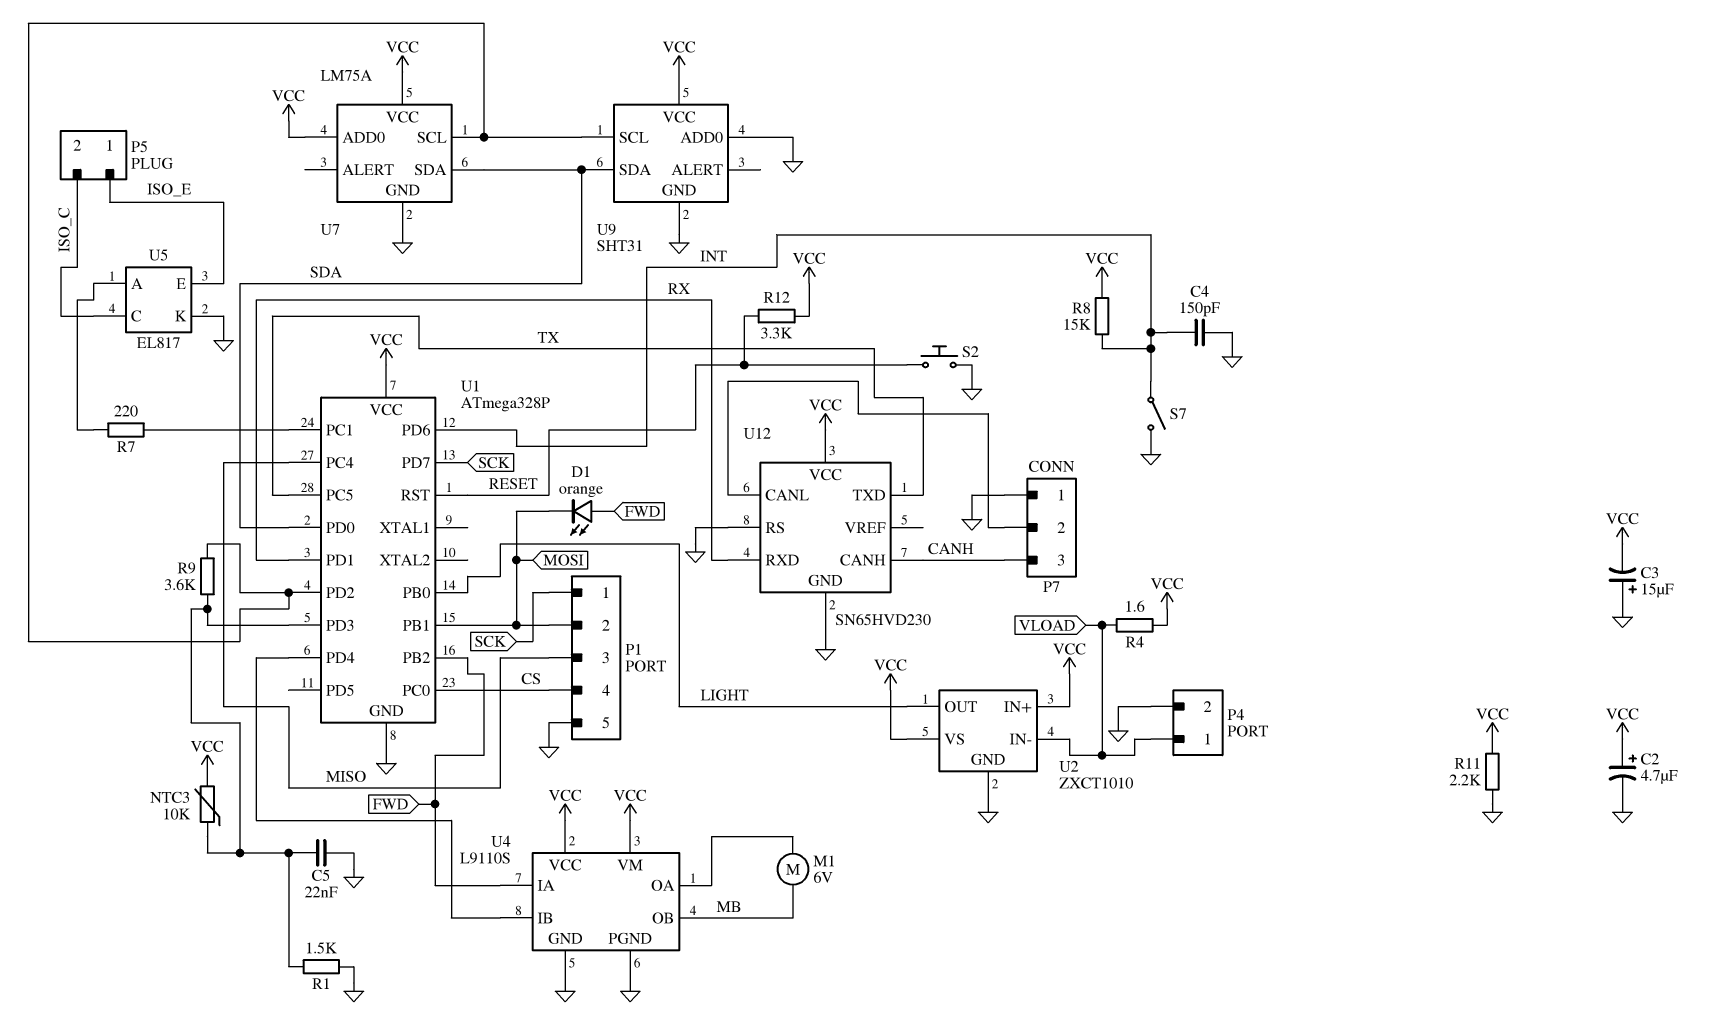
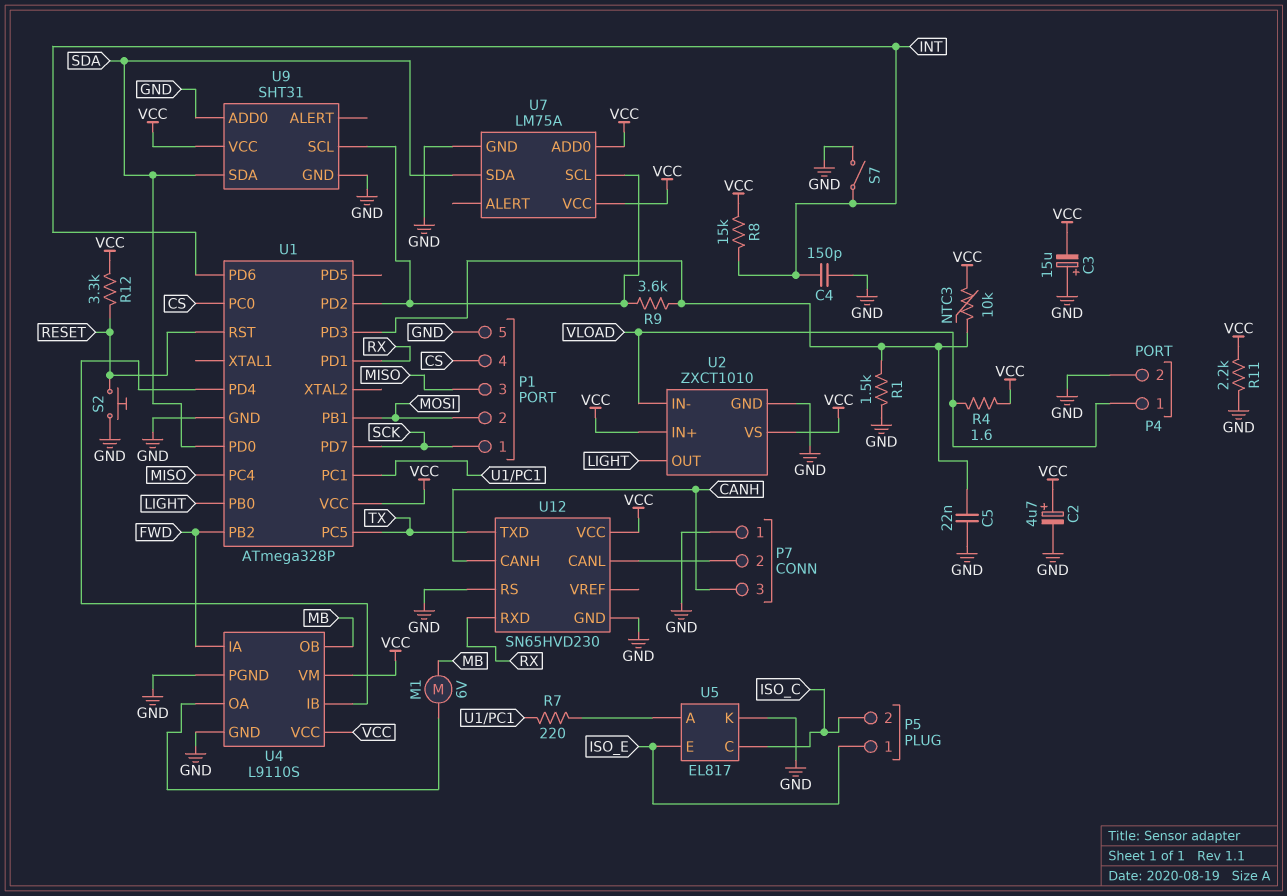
D1: LED orange (A FWD, K MOSI) -> none

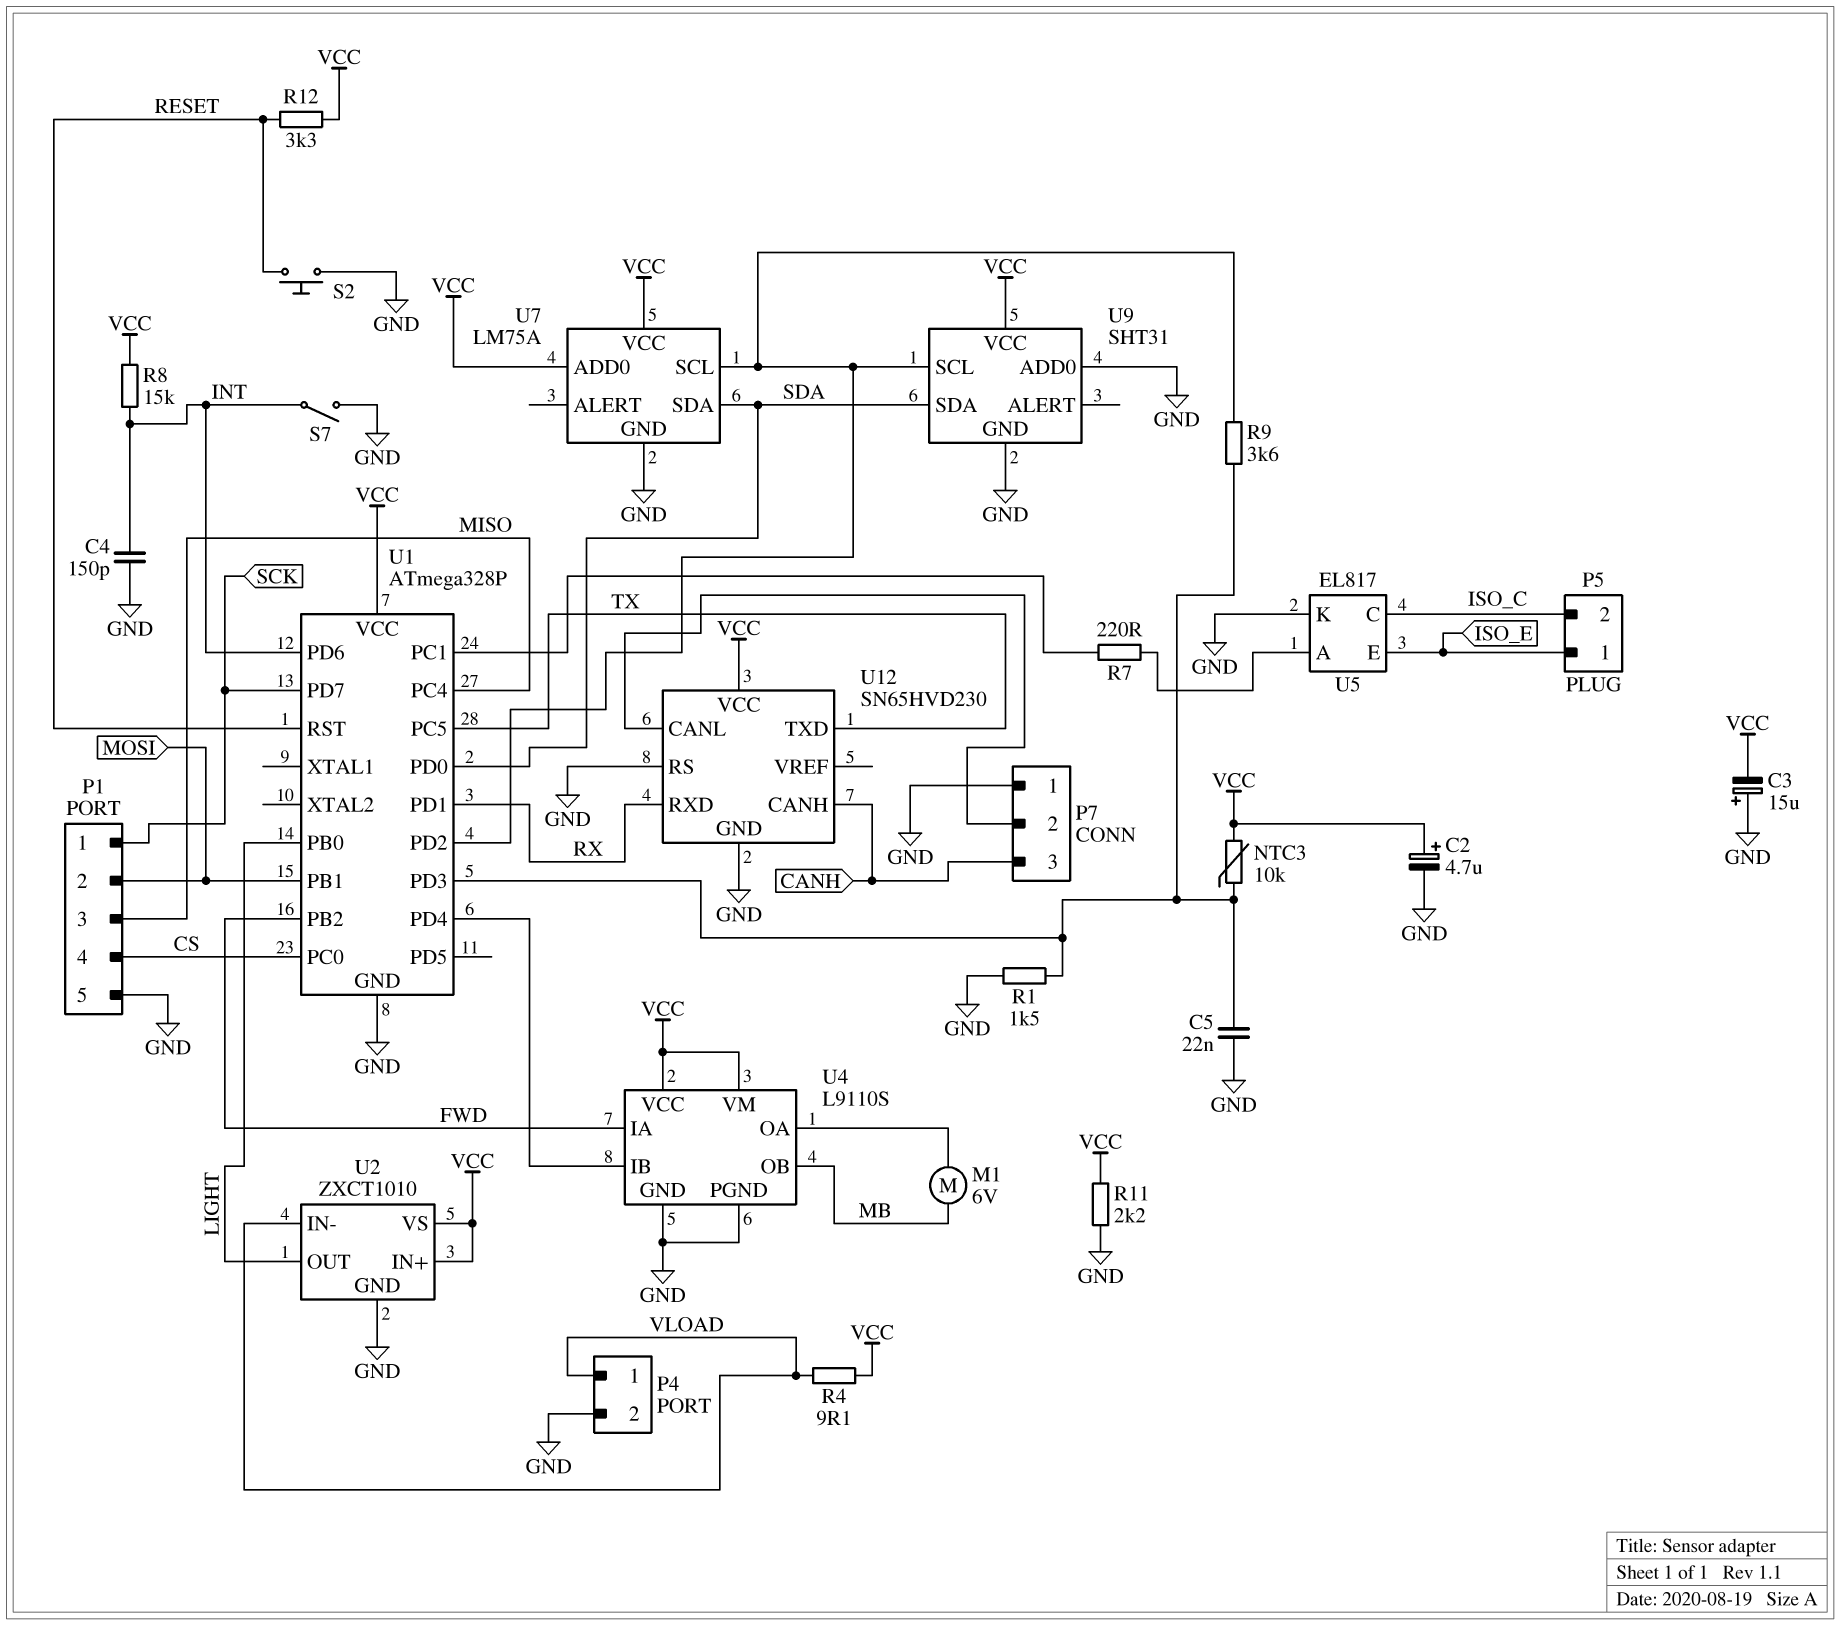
R4: 1.6 (VCC, VLOAD) -> 9.1 (VCC, VLOAD)

